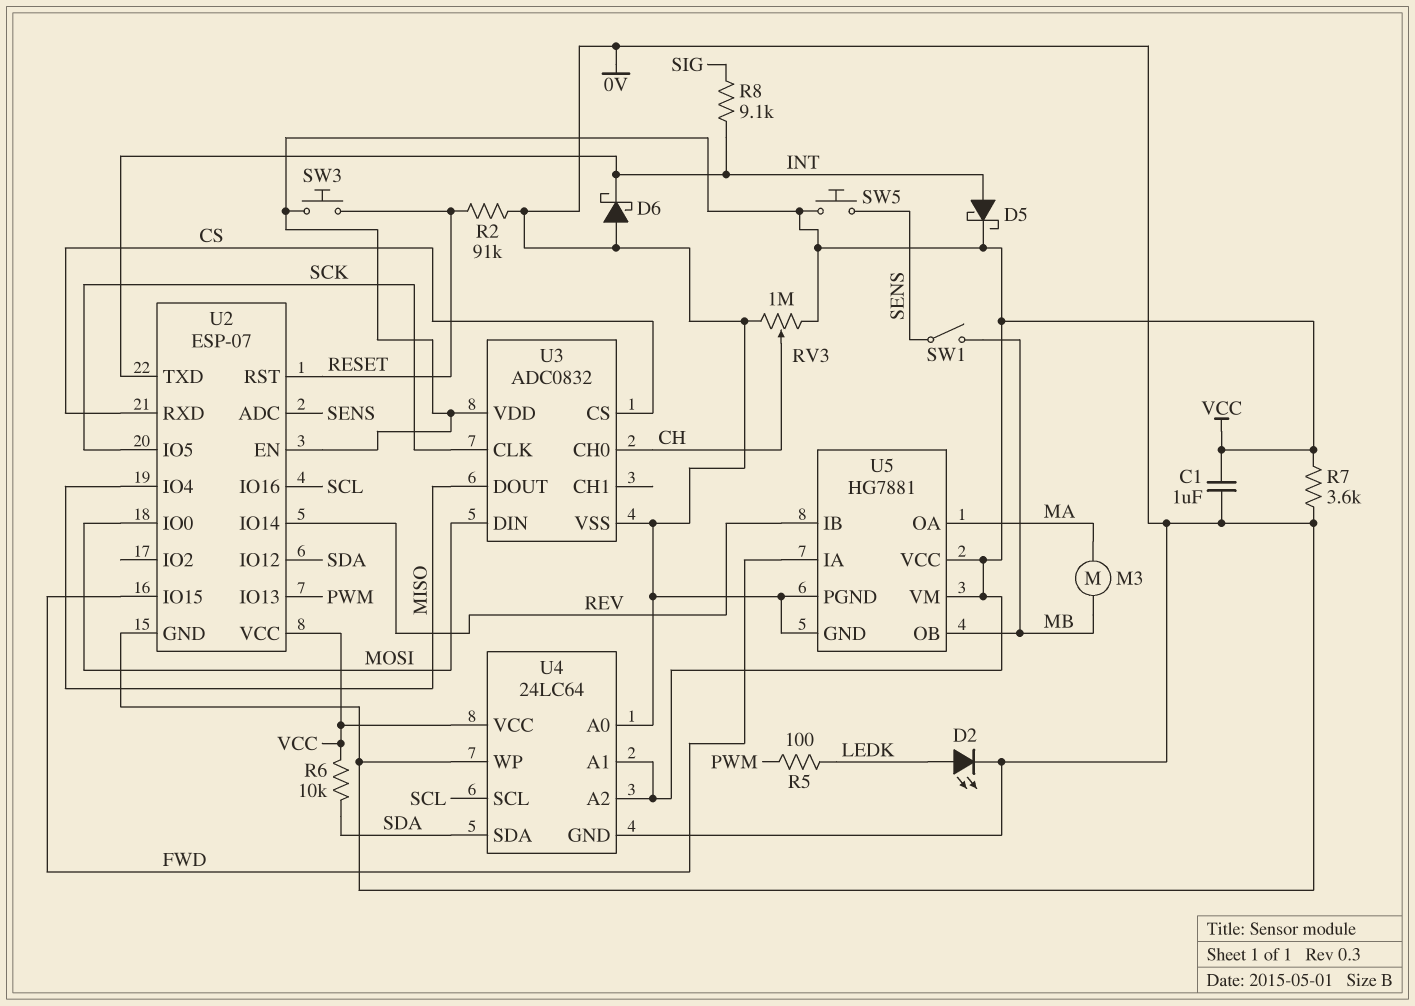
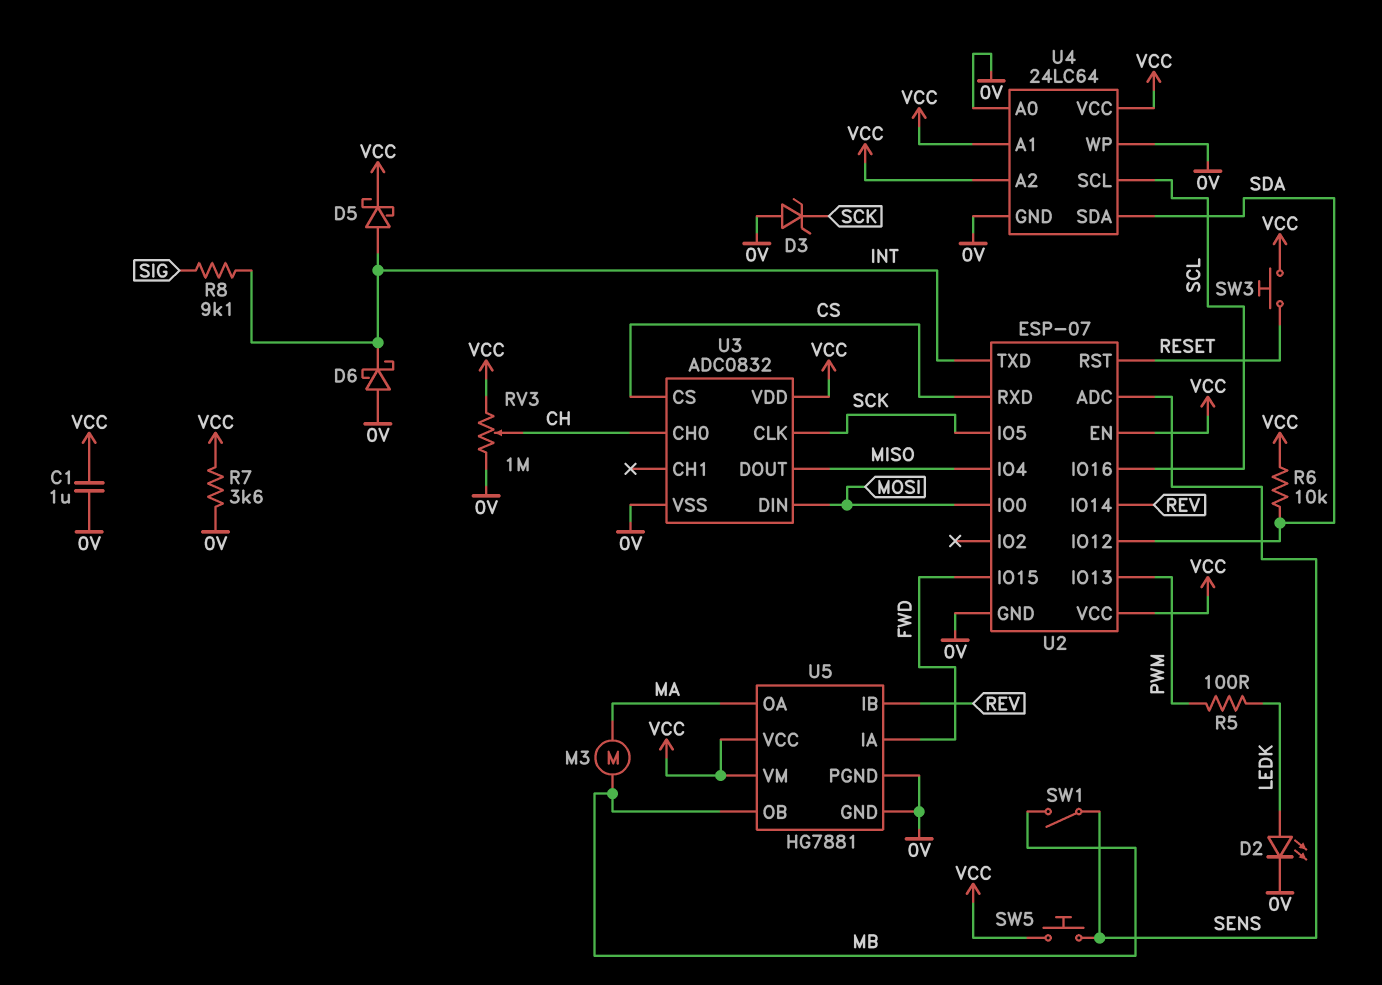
D3: none -> zener (A 0V, K SCK)
R2: 91k (0V, RESET) -> none

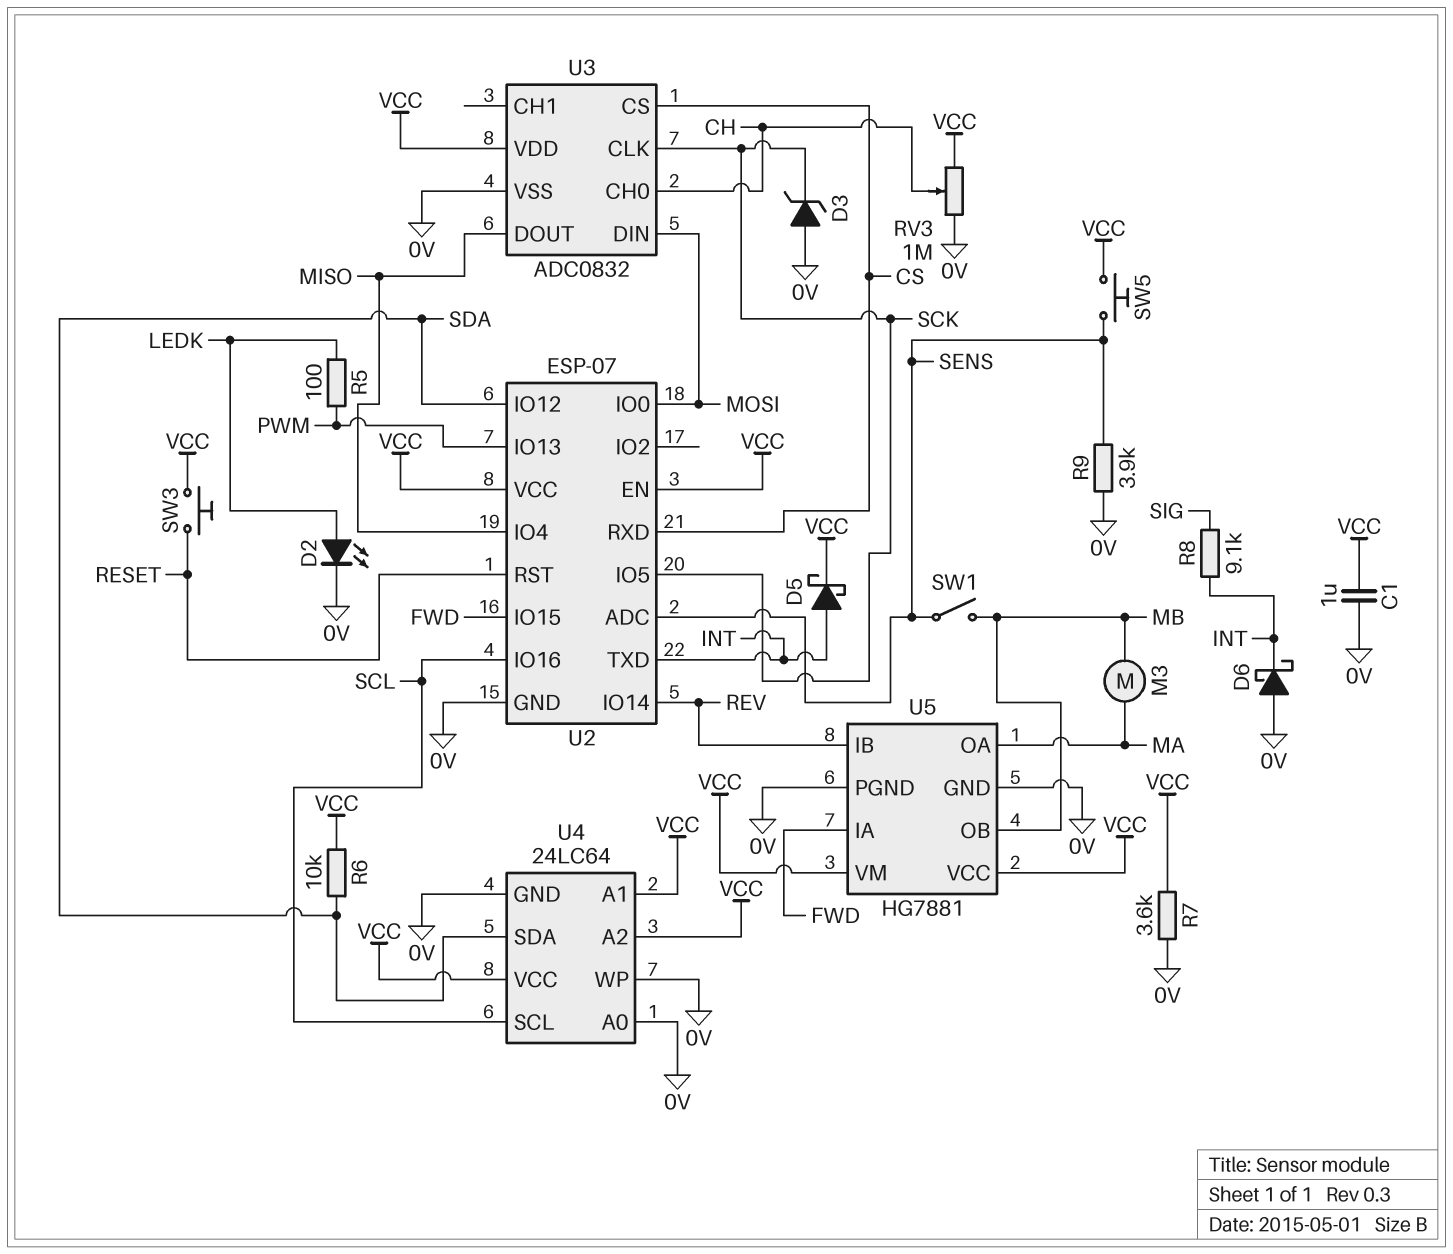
R9: none -> 3.9k (0V, SENS)

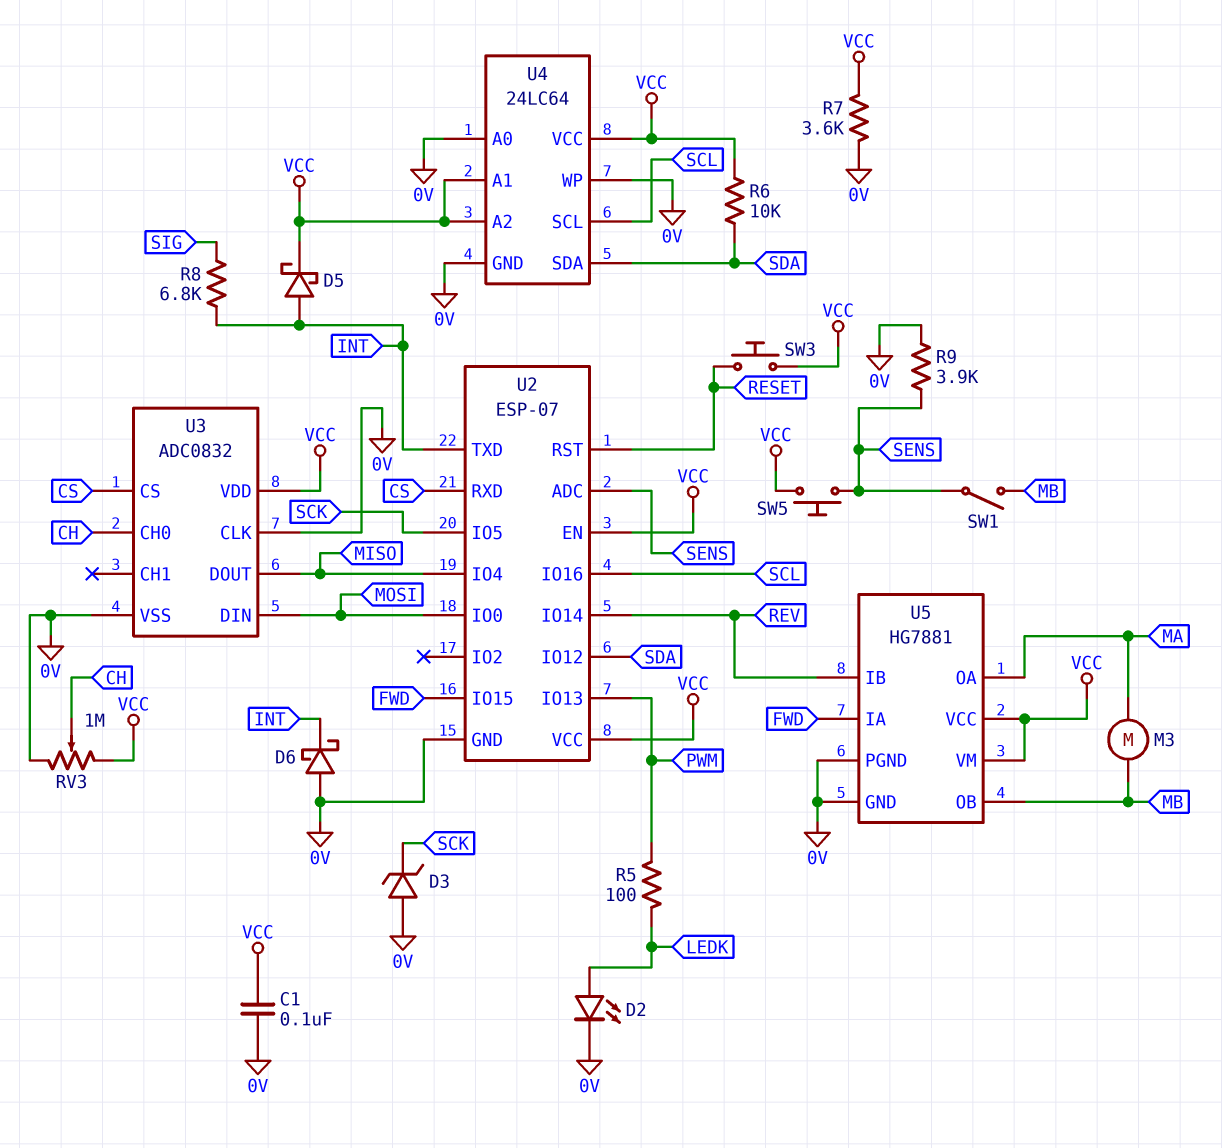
C1: 1uF (0V, VCC) -> 100nF (0V, VCC)
R8: 9.1k (INT, SIG) -> 6.8k (INT, SIG)
U3 pin CLK: SCK -> 0V

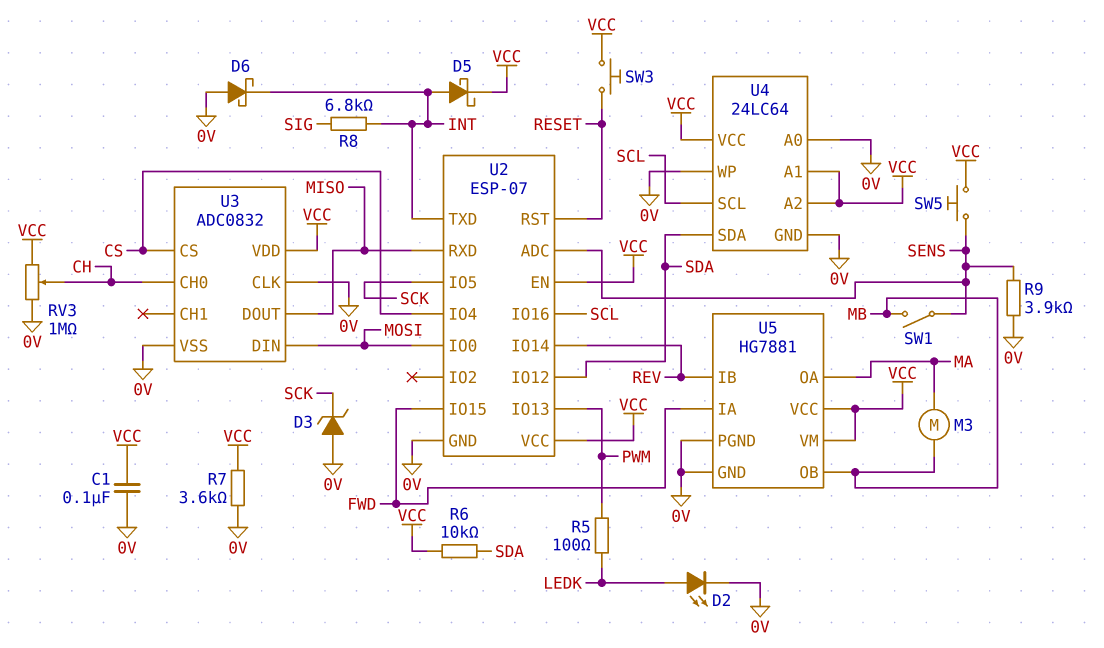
U2 pin IO4: MISO -> CS
U2 pin RXD: CS -> MISO

